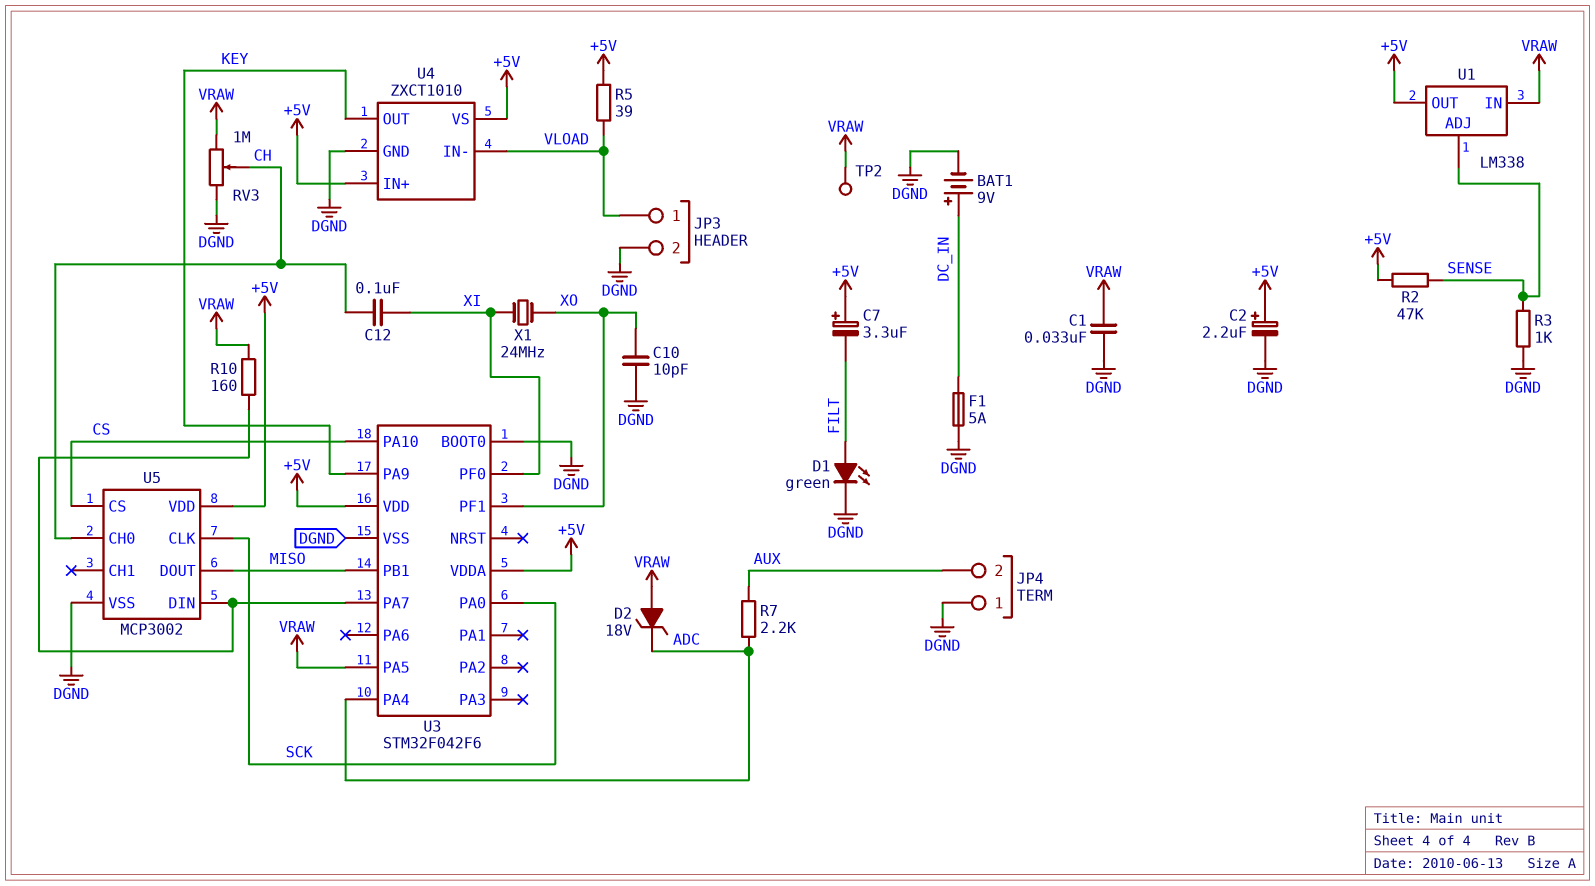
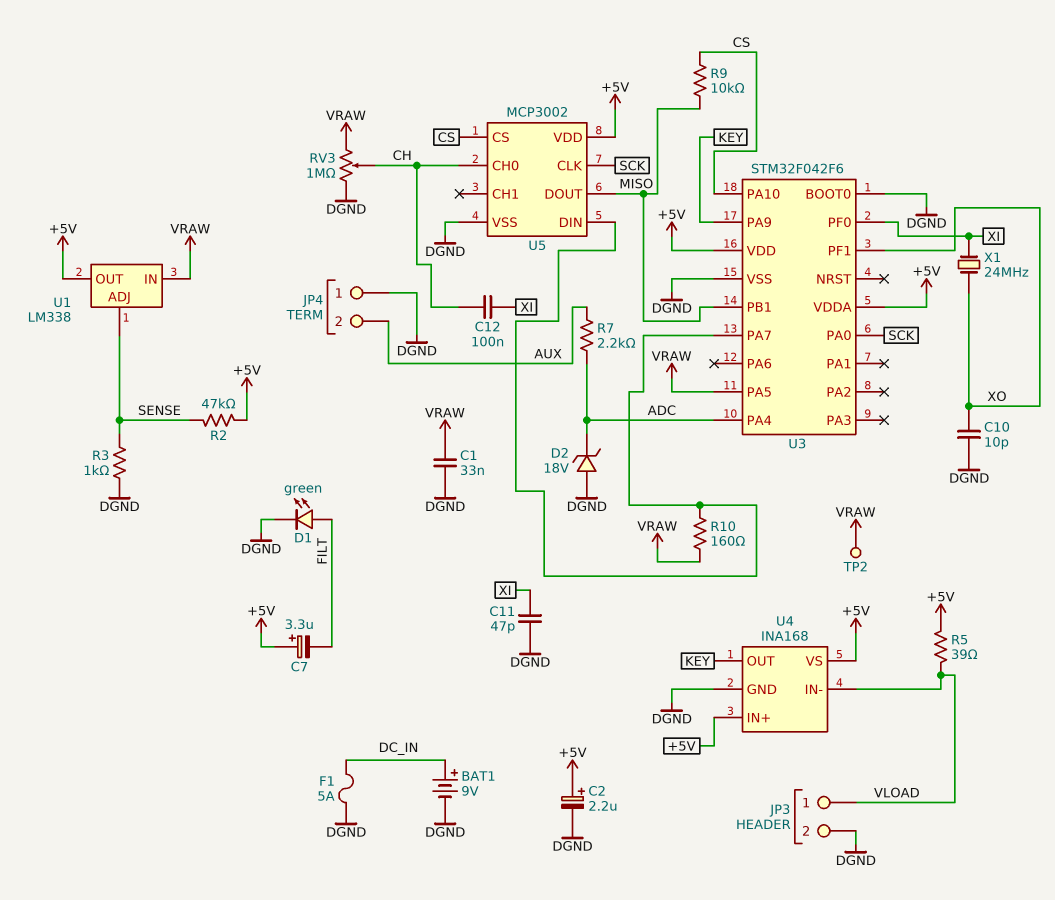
C11: none -> 47pF (DGND, XI)
D2: zener 18V (A VRAW, K ADC) -> zener 18V (A DGND, K ADC)
R9: none -> 10k (CS, MISO)
U4: ZXCT1010 -> INA168

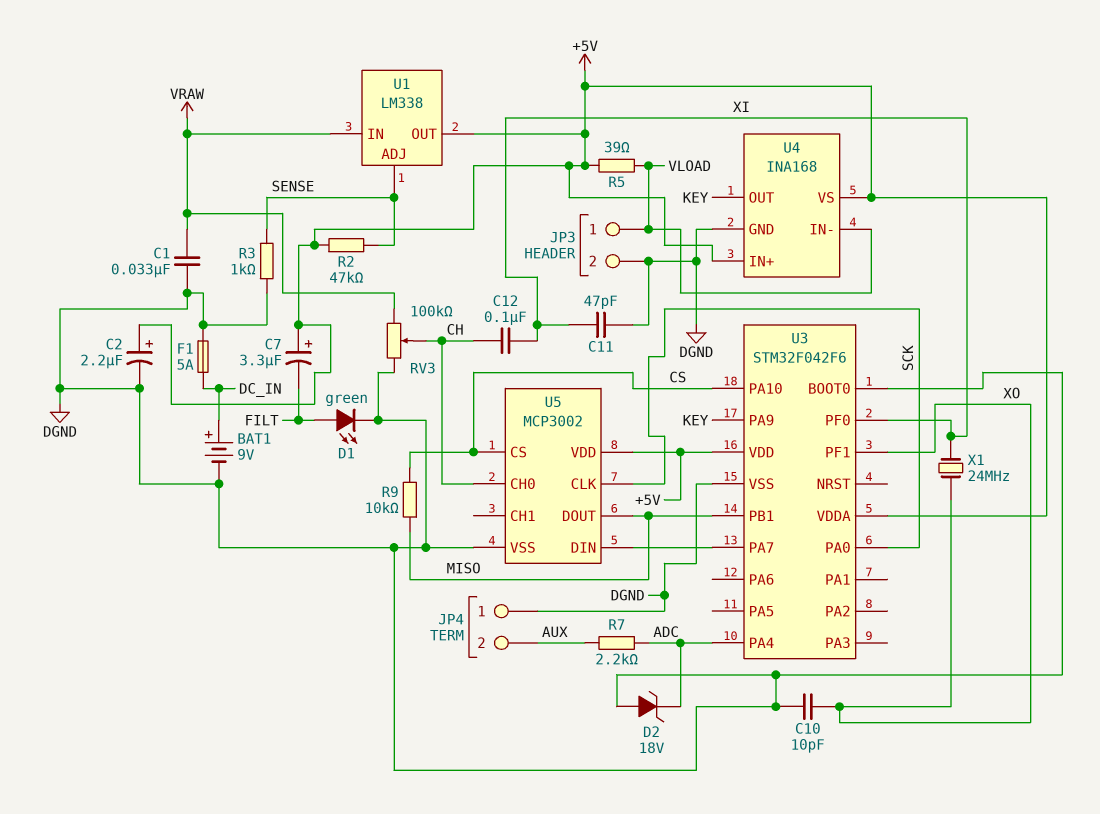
R10: 160 (U3/PA7, VRAW) -> none
RV3: 1M (DGND, VRAW, wiper CH) -> 100k (DGND, VRAW, wiper CH)
TP2: test point (VRAW) -> none
U3 pin PA5: VRAW -> none

